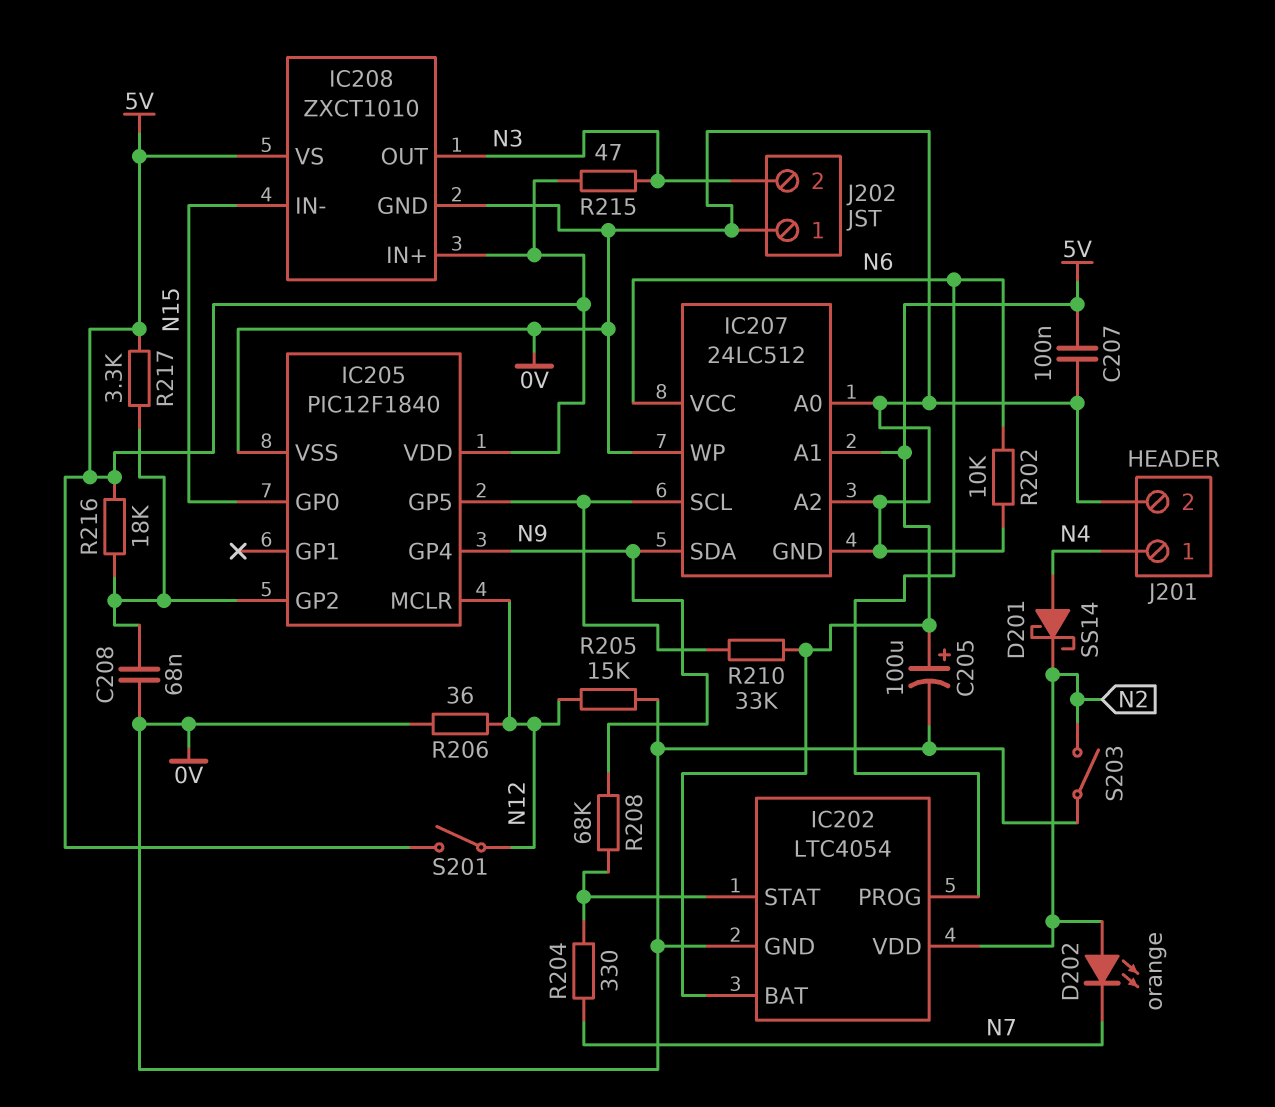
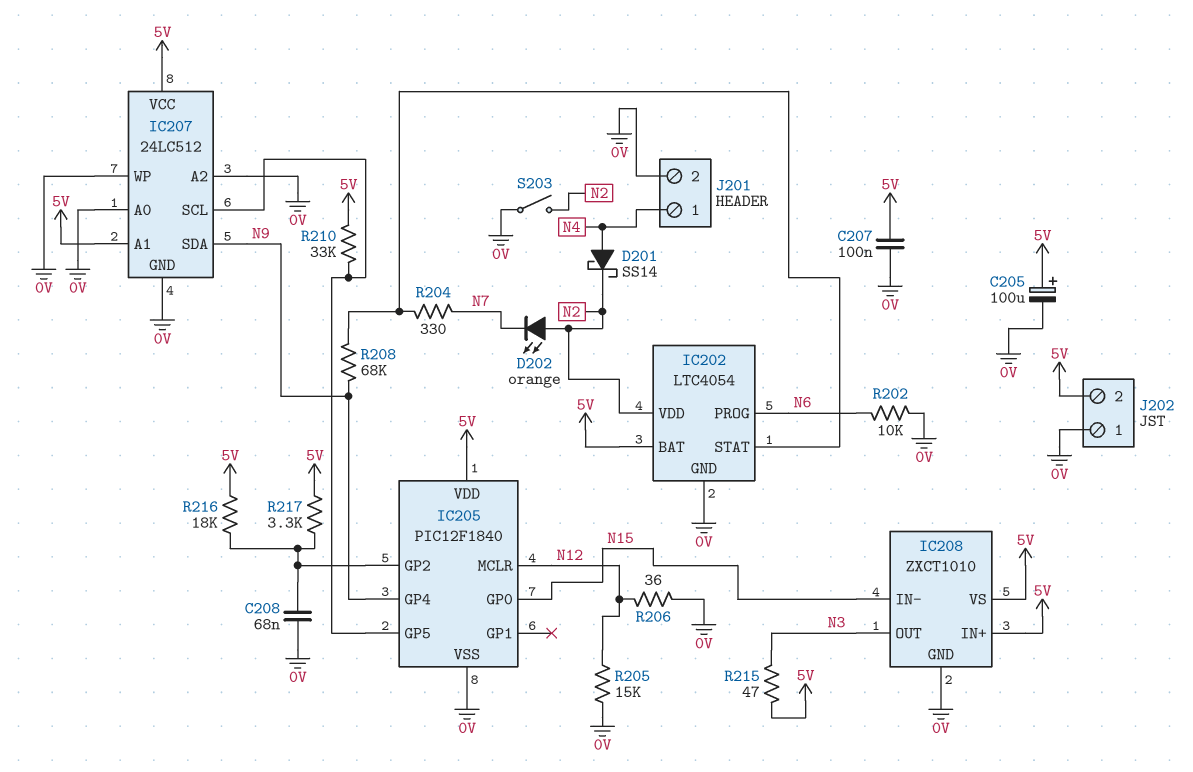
IC207 pin VCC: N6 -> 5V
J202 pin 2: N3 -> 5V
S201: switch (5V, N12) -> none

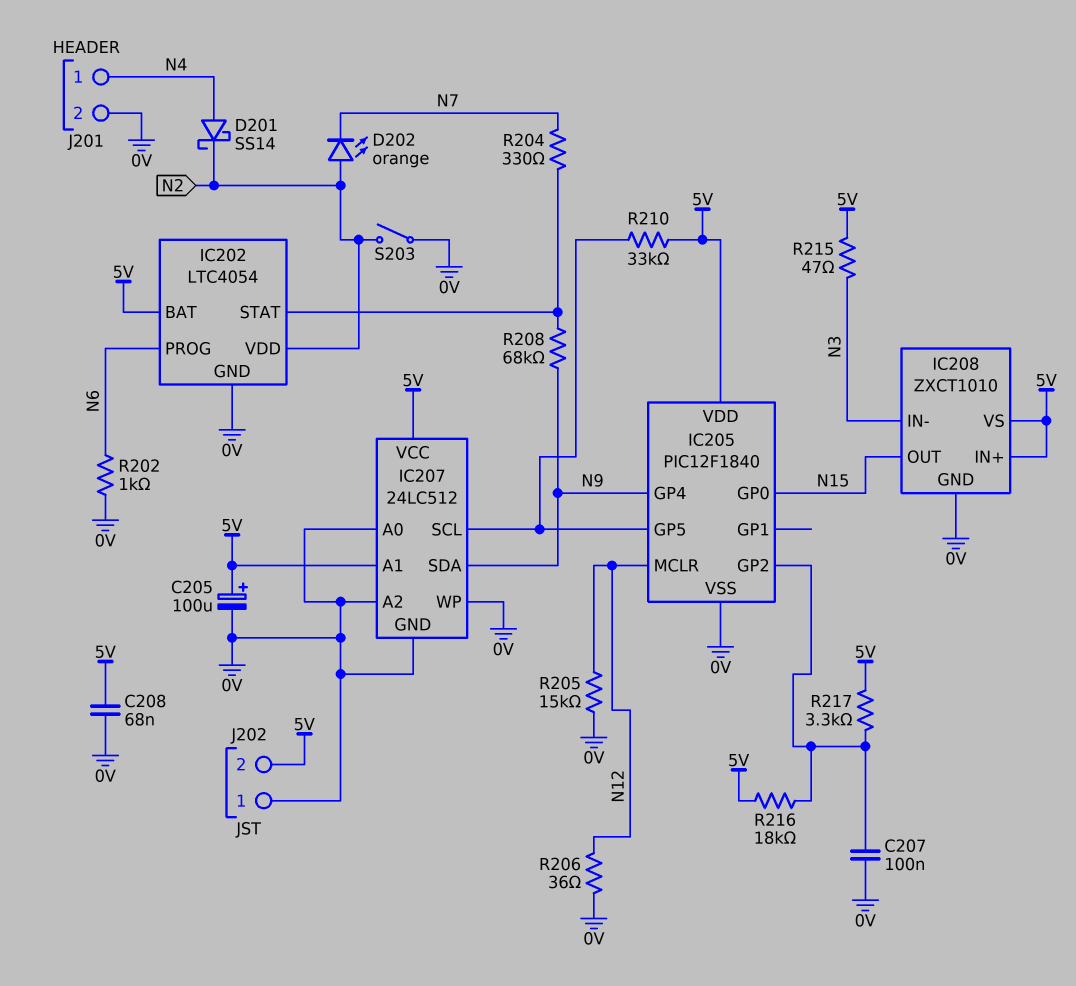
C207: 100nF (0V, 5V) -> 100nF (0V, IC205/GP2)
C208: 68nF (0V, IC205/GP2) -> 68nF (0V, 5V)
IC208 pin IN-: N15 -> N3
IC208 pin OUT: N3 -> N15
R202: 10k (0V, N6) -> 1k (0V, N6)

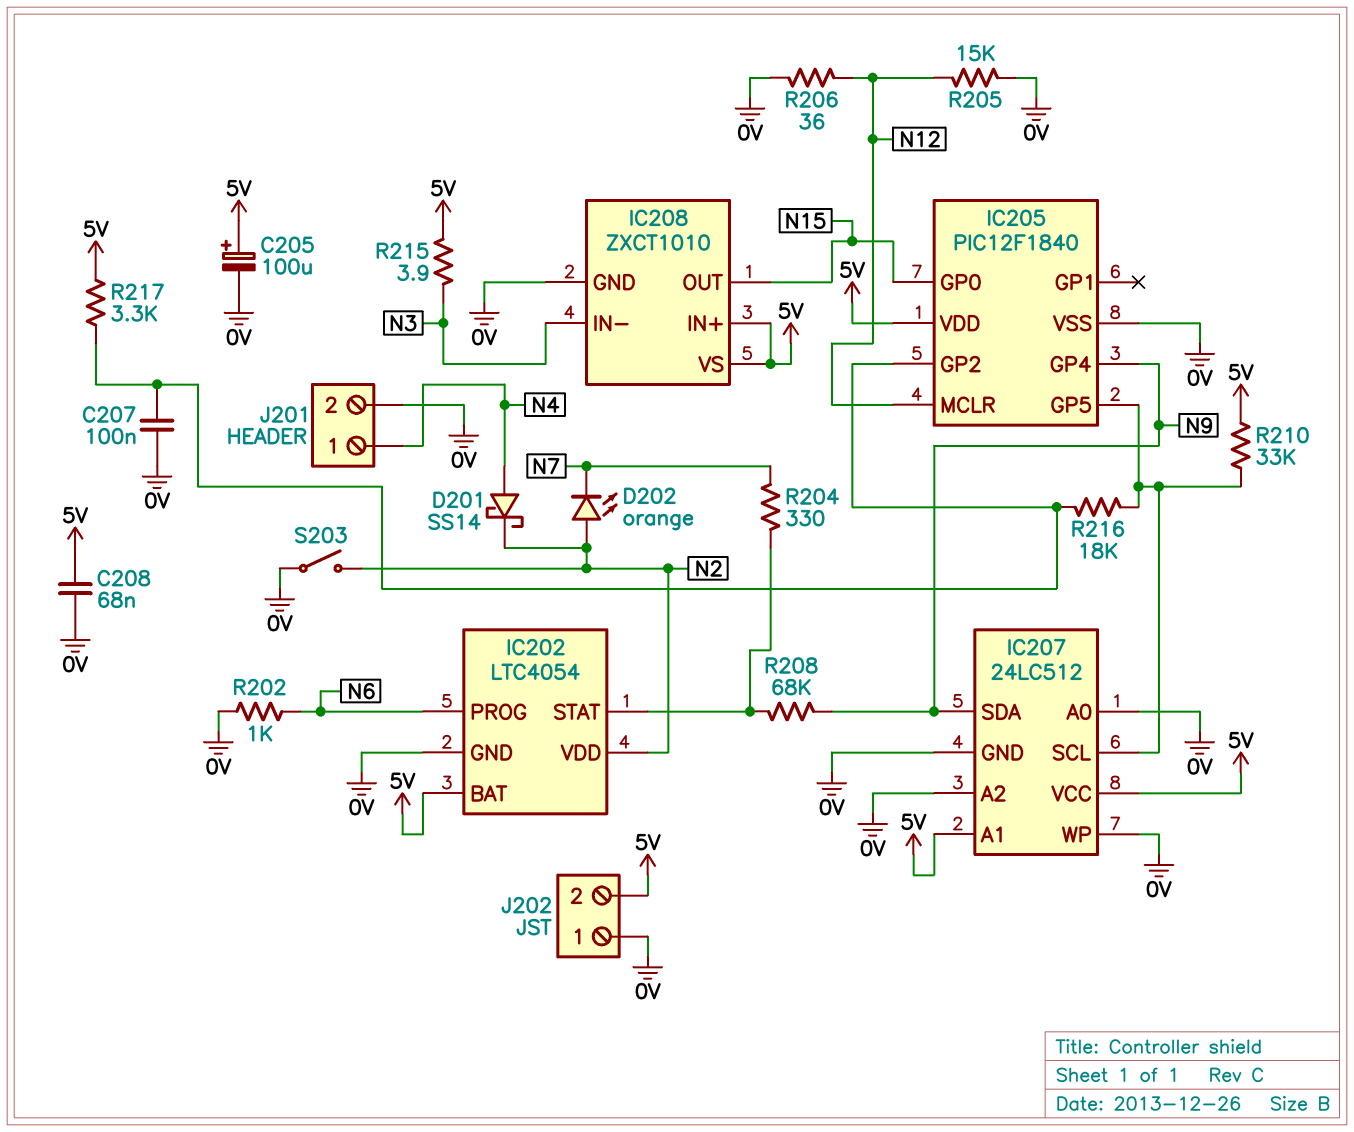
R215: 47 (5V, N3) -> 3.9 (5V, N3)
R216: 18k (5V, IC205/GP2) -> 18k (IC205/GP2, IC205/GP5)

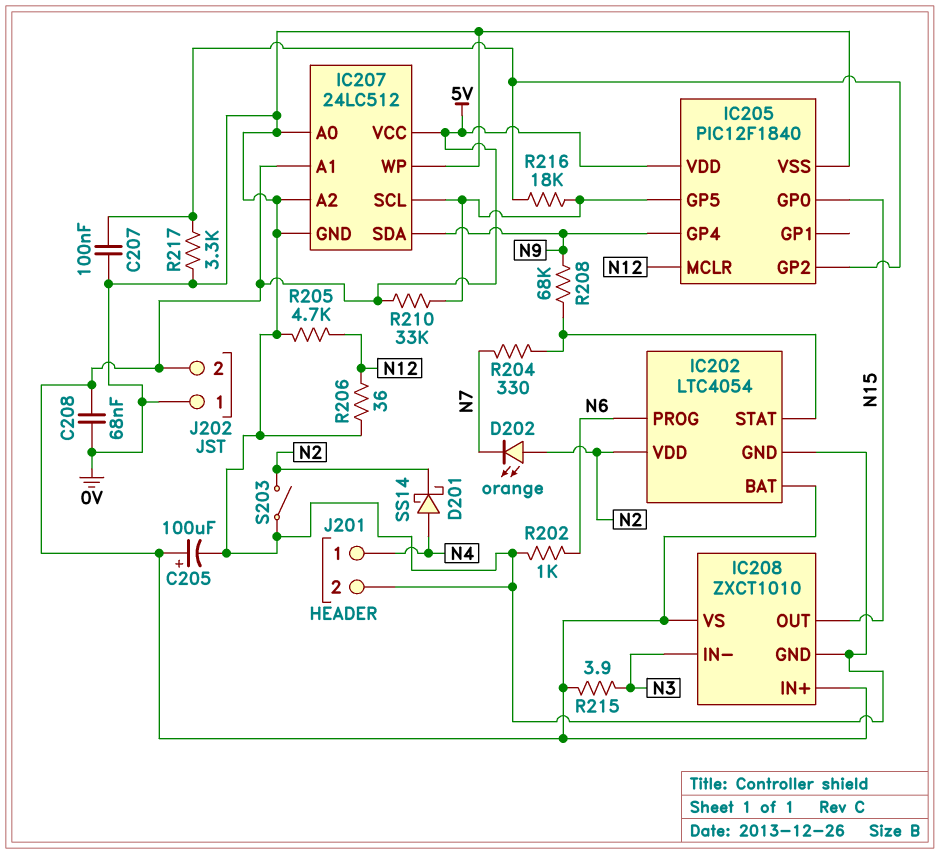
R205: 15k (0V, N12) -> 4.7k (0V, N12)
R217: 3.3k (5V, IC205/GP2) -> 3.3k (0V, IC205/GP2)

